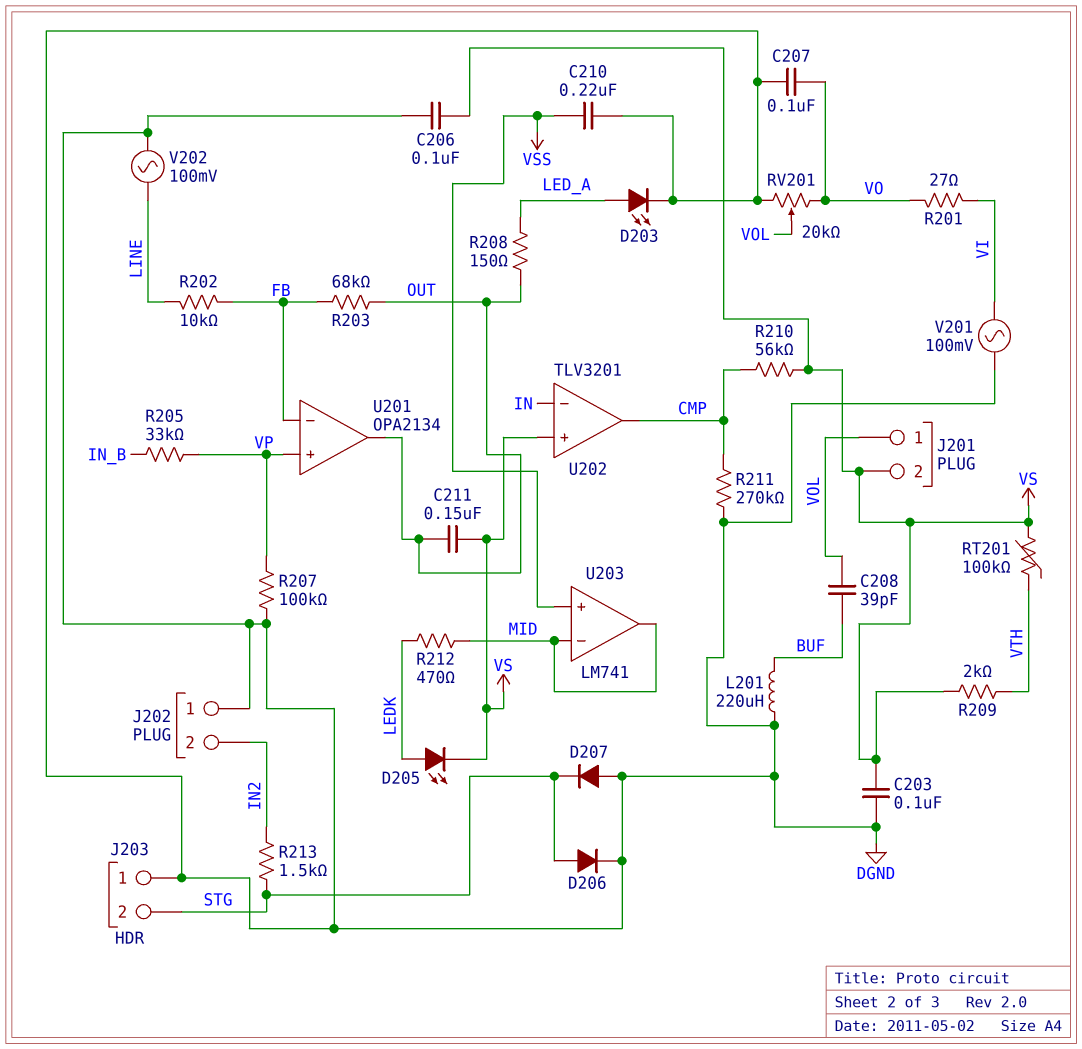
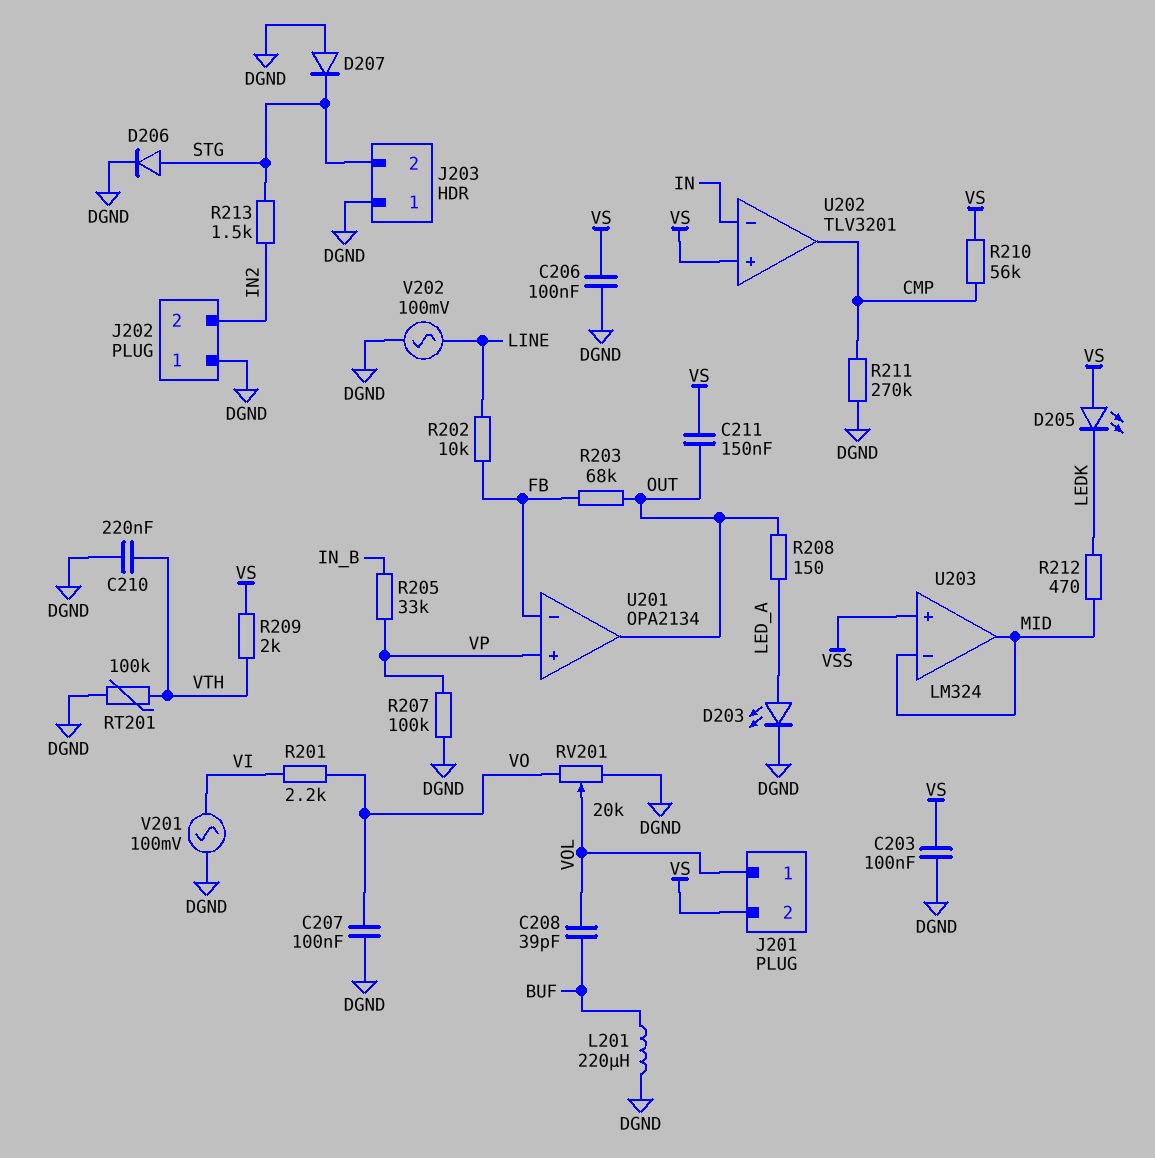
C210: 220nF (DGND, VSS) -> 220nF (DGND, VTH)
D205: LED (A LEDK, K VS) -> LED (A VS, K LEDK)
R201: 27 (VI, VO) -> 2.2k (VI, VO)
RT201: 100k (VS, VTH) -> 100k (DGND, VTH)
U203: LM741 -> LM324

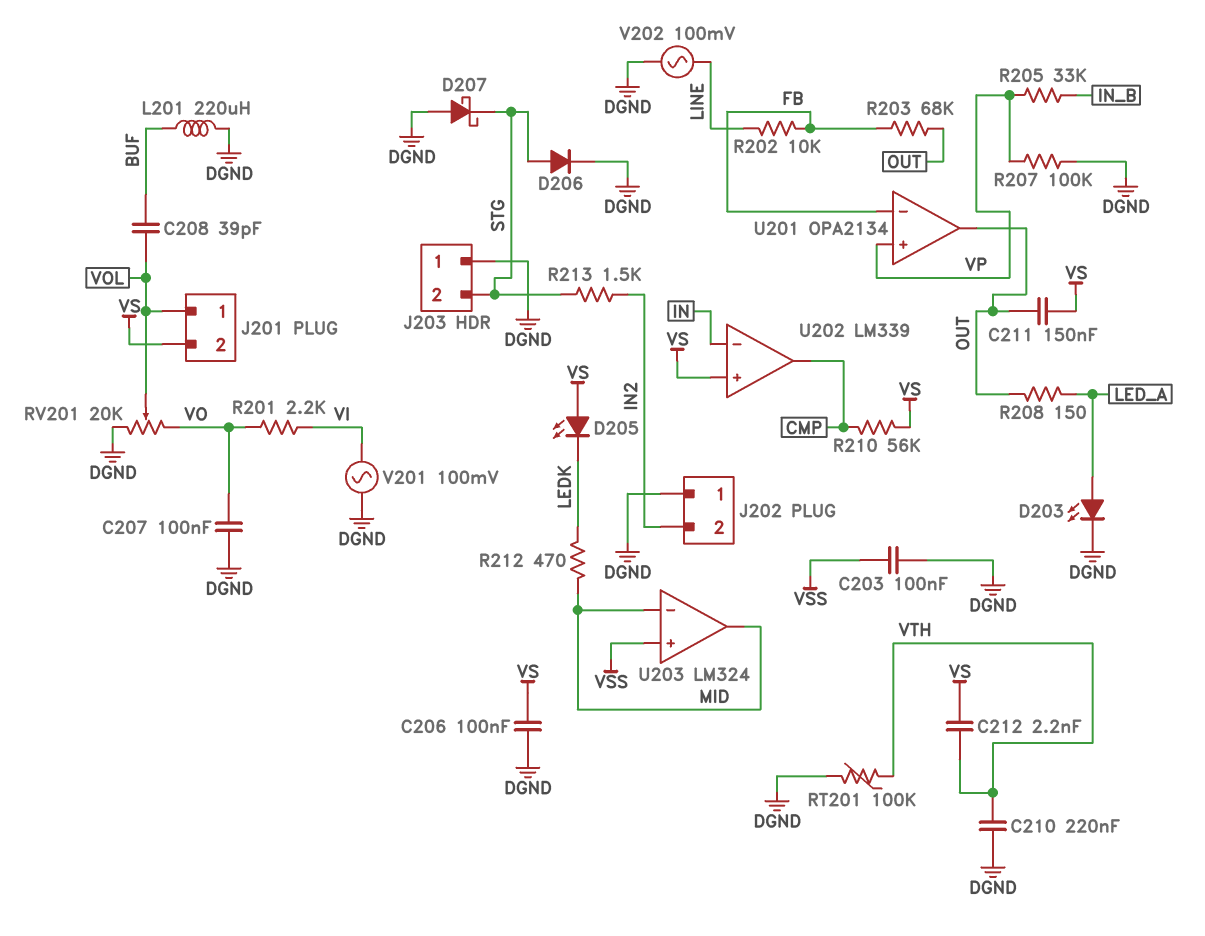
C203: 100nF (DGND, VS) -> 100nF (DGND, VSS)
C212: none -> 2.2nF (VS, VTH)
D207: diode (A DGND, K STG) -> schottky (A DGND, K STG)
R209: 2k (VS, VTH) -> none
R211: 270k (CMP, DGND) -> none
U202: TLV3201 -> LM339

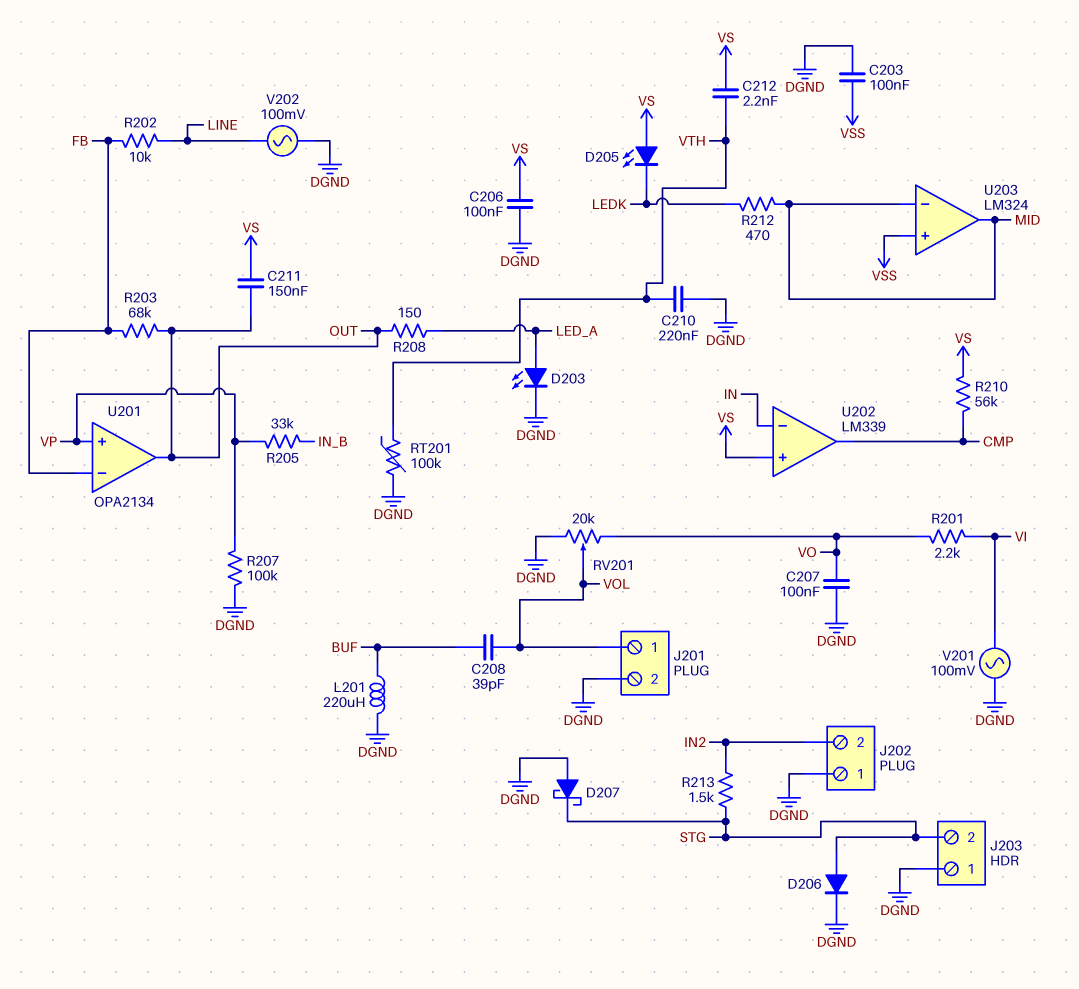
J201 pin 2: VS -> DGND

